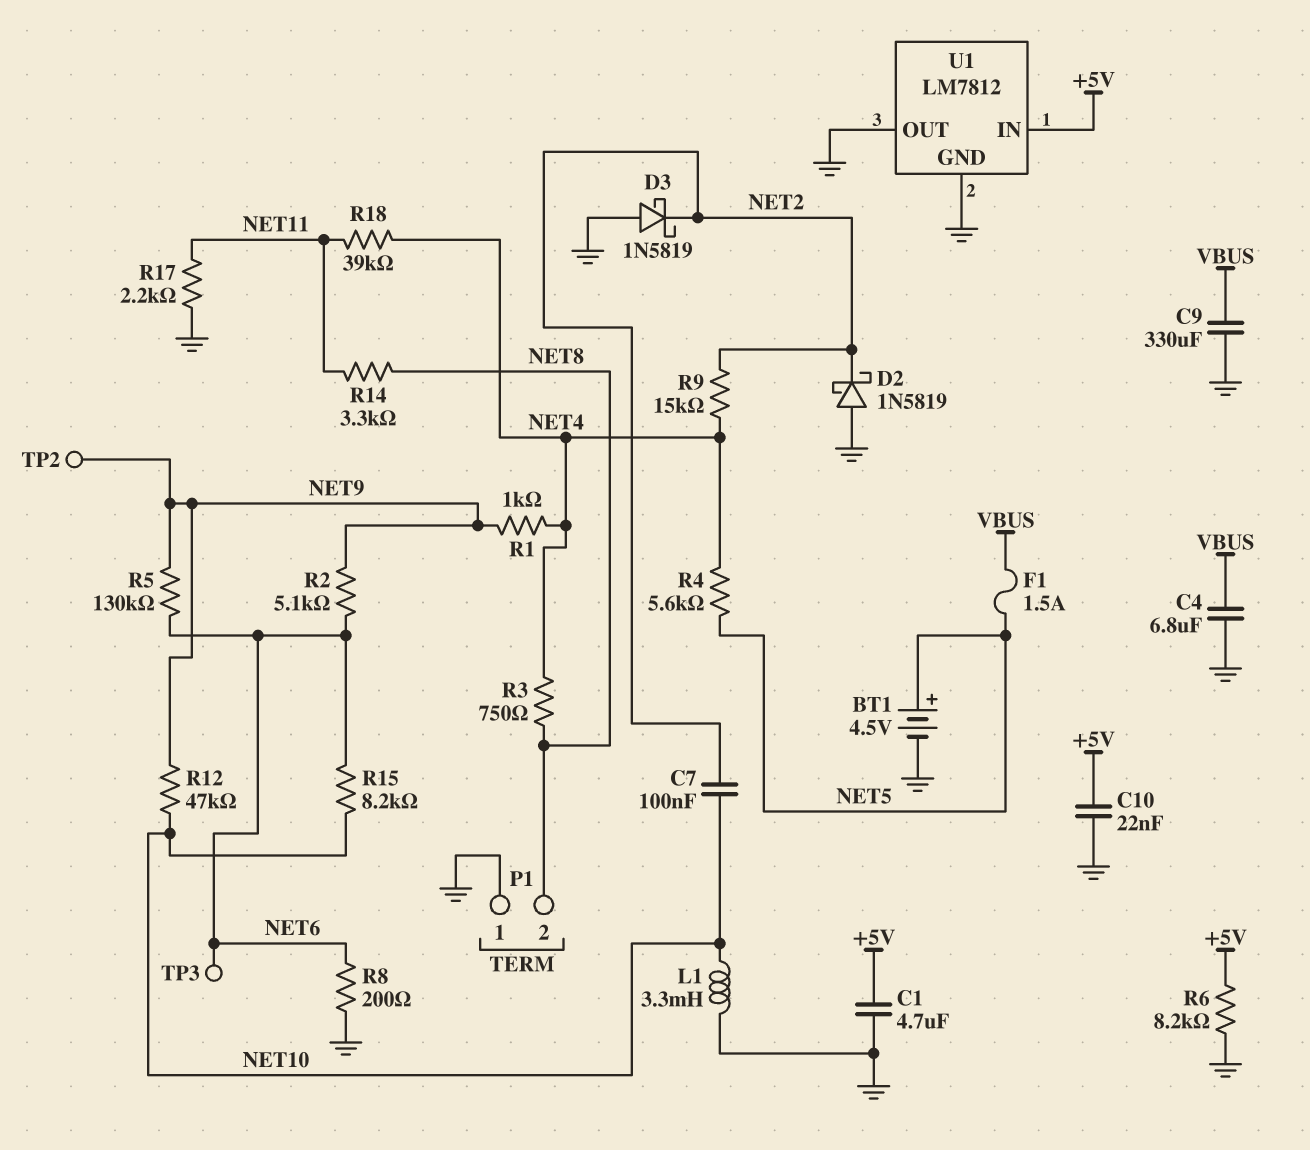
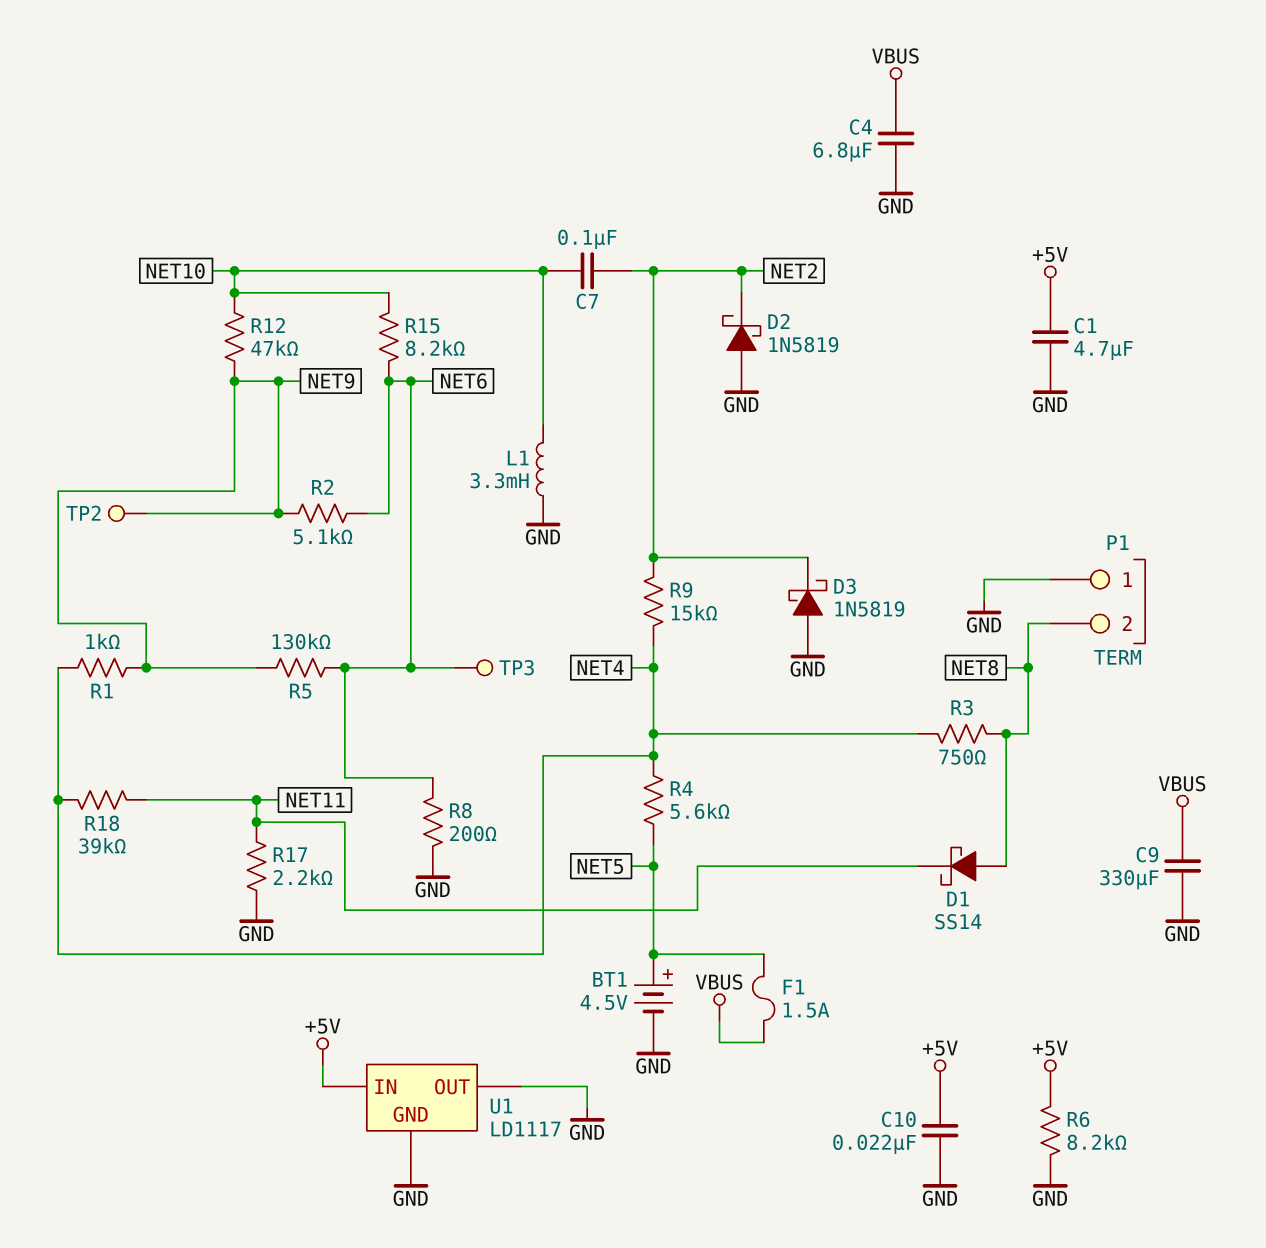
D1: none -> schottky SS14 (A NET8, K NET11)
R14: 3.3k (NET8, NET11) -> none
U1: LM7812 -> LD1117

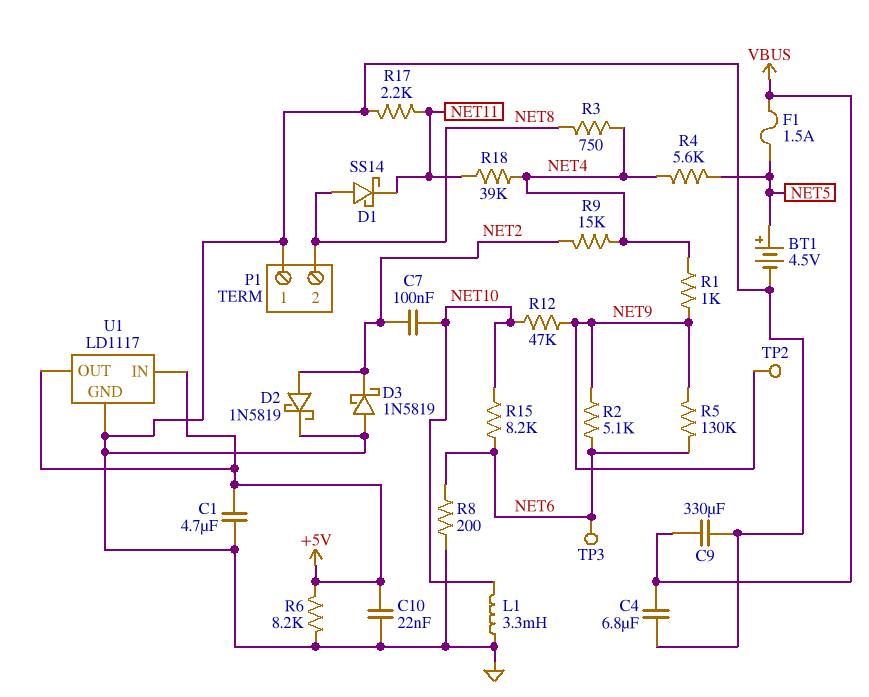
D2: schottky 1N5819 (A GND, K NET2) -> schottky 1N5819 (A NET2, K GND)
U1 pin OUT: GND -> +5V

